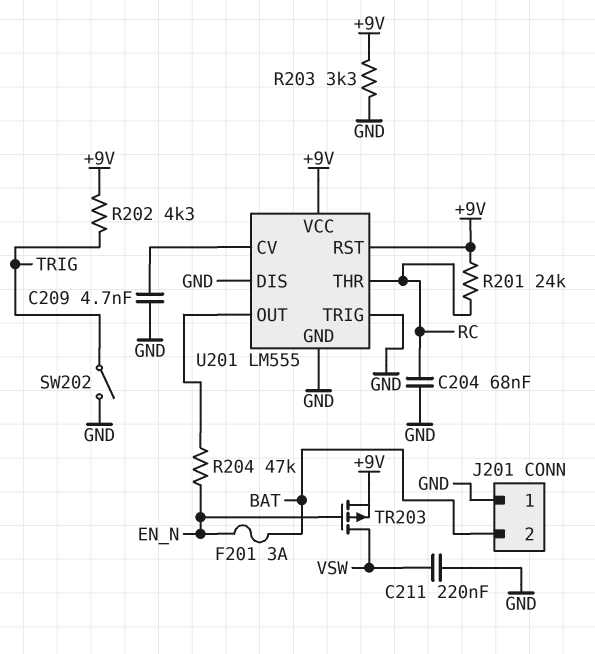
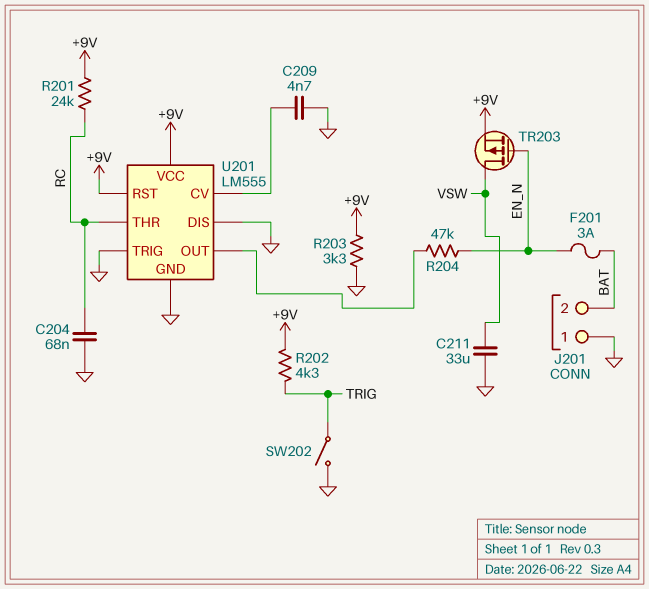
C211: 220nF (GND, VSW) -> 33uF (GND, VSW)

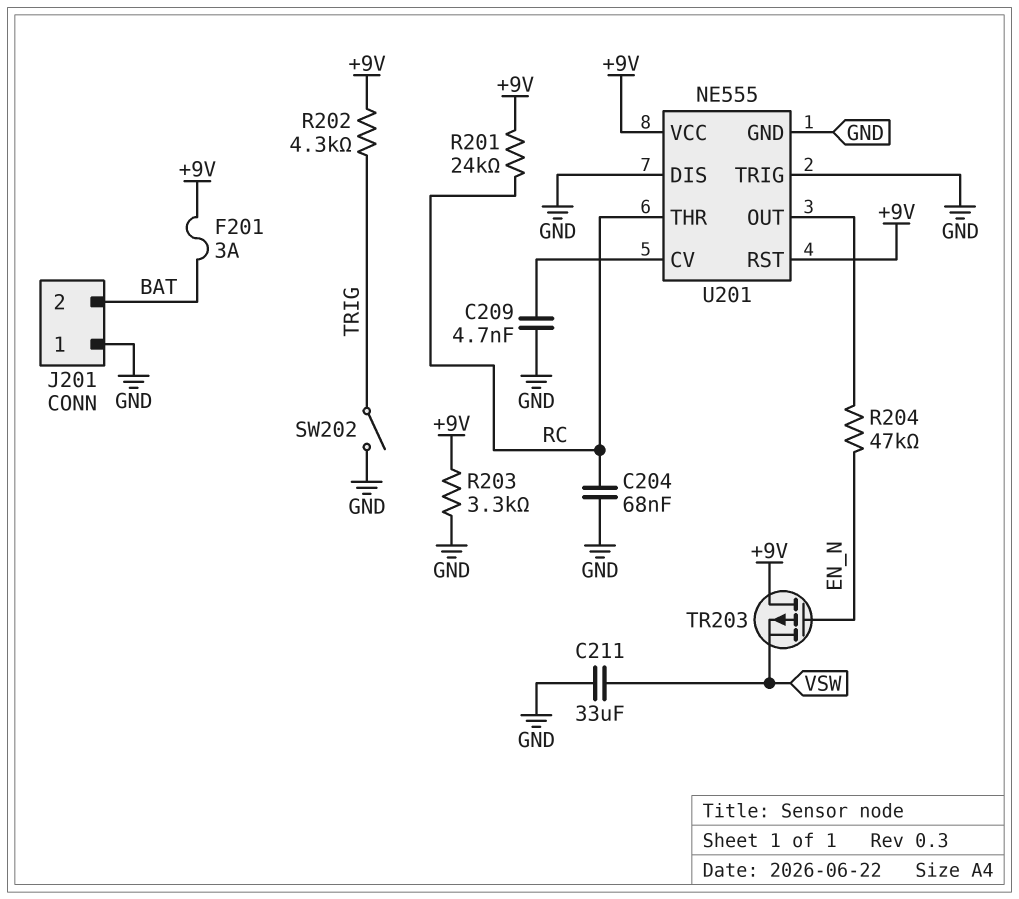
F201: 3A (BAT, EN_N) -> 3A (+9V, BAT)
TR203: PMOS (G EN_N, D VSW, S +9V) -> PMOS (G EN_N, D +9V, S VSW)
U201: LM555 -> NE555

